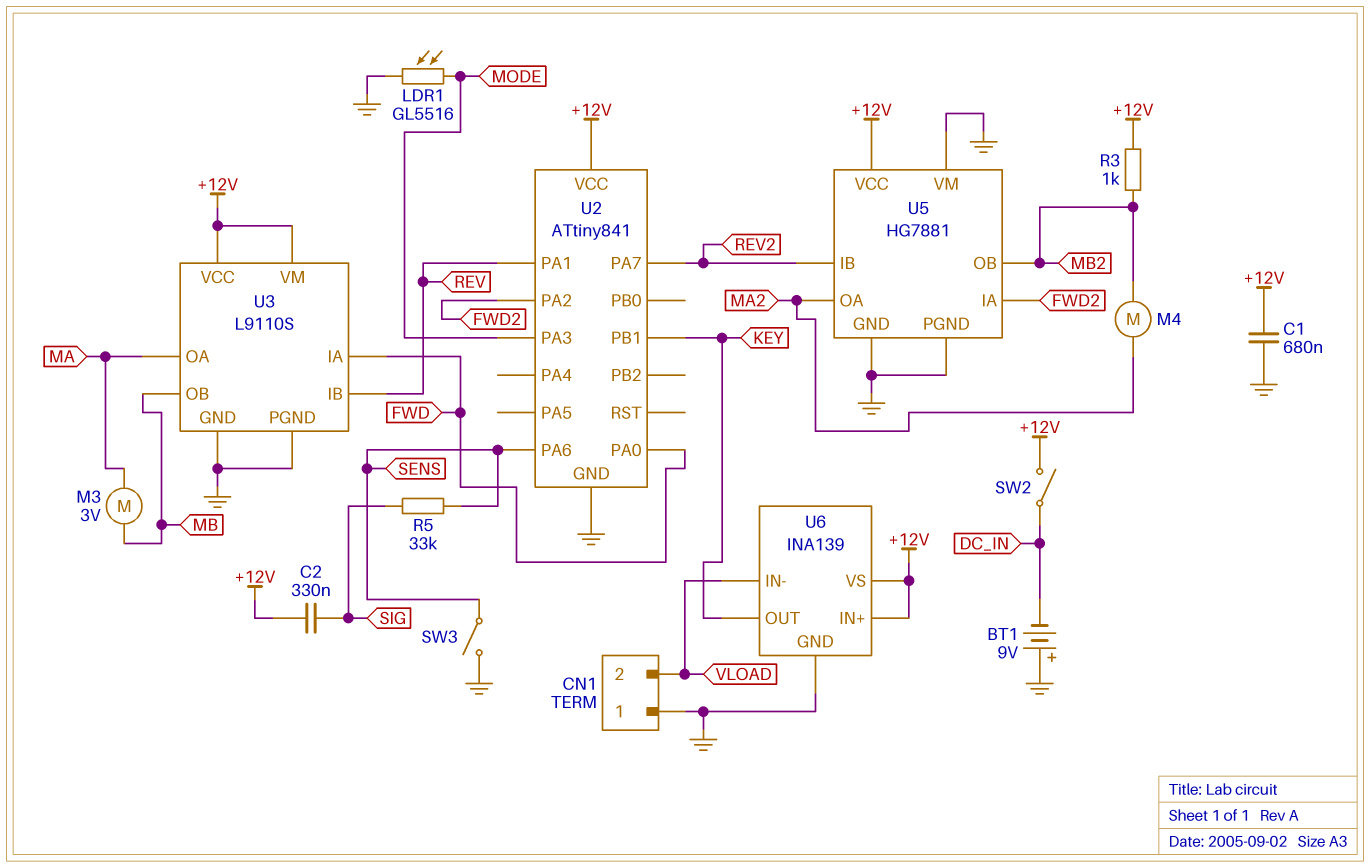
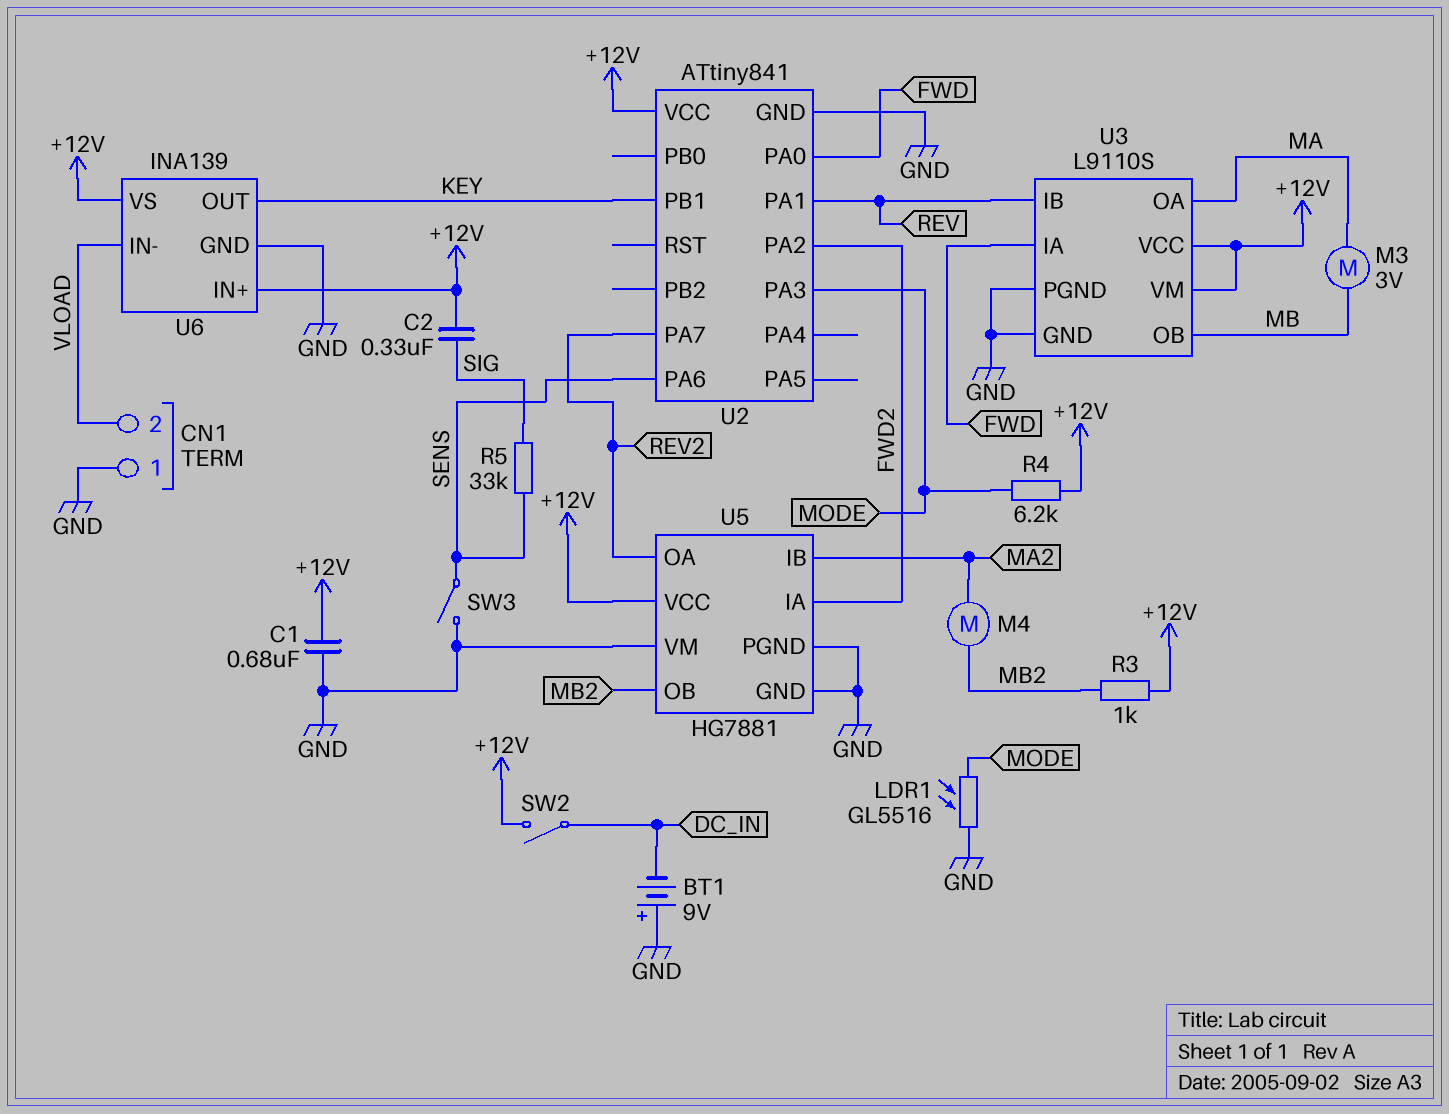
R4: none -> 6.2k (+12V, MODE)
U5 pin IB: REV2 -> MA2
U5 pin OA: MA2 -> REV2

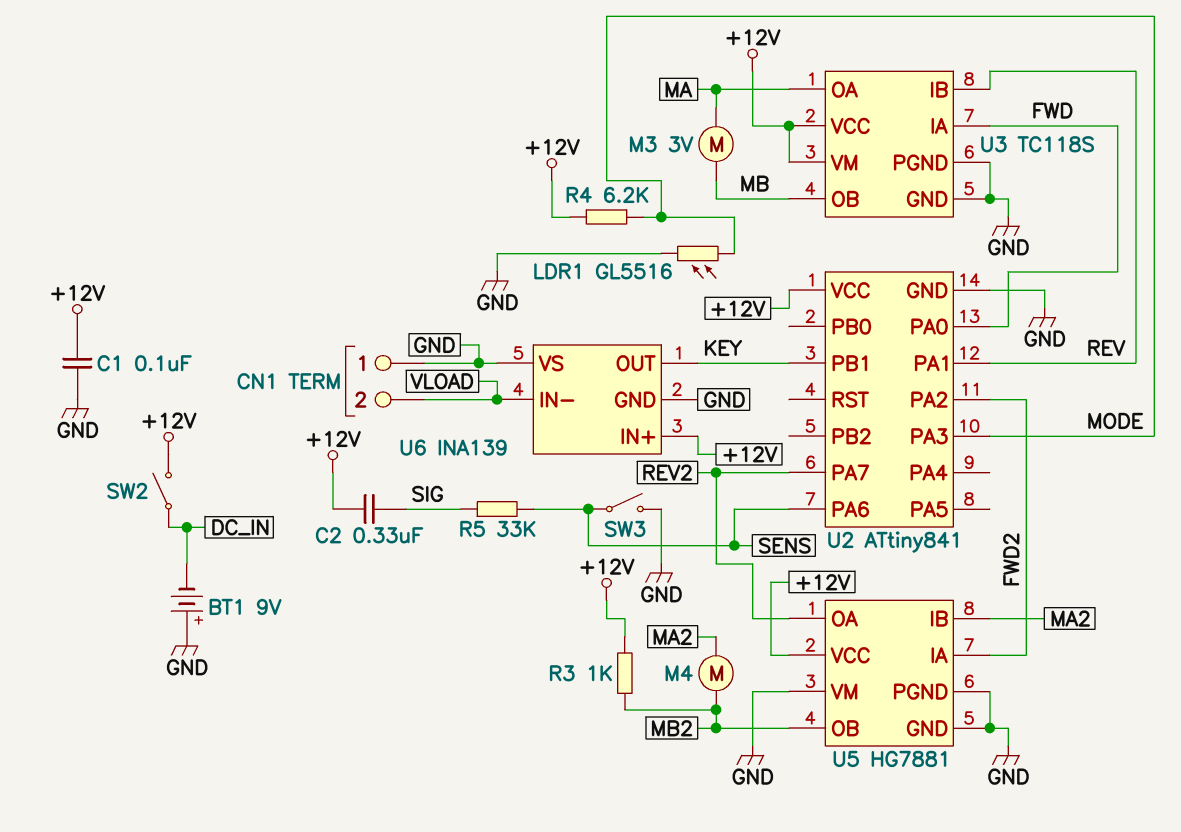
C1: 680nF (+12V, GND) -> 100nF (+12V, GND)
U3: L9110S -> TC118S
U6 pin VS: +12V -> GND

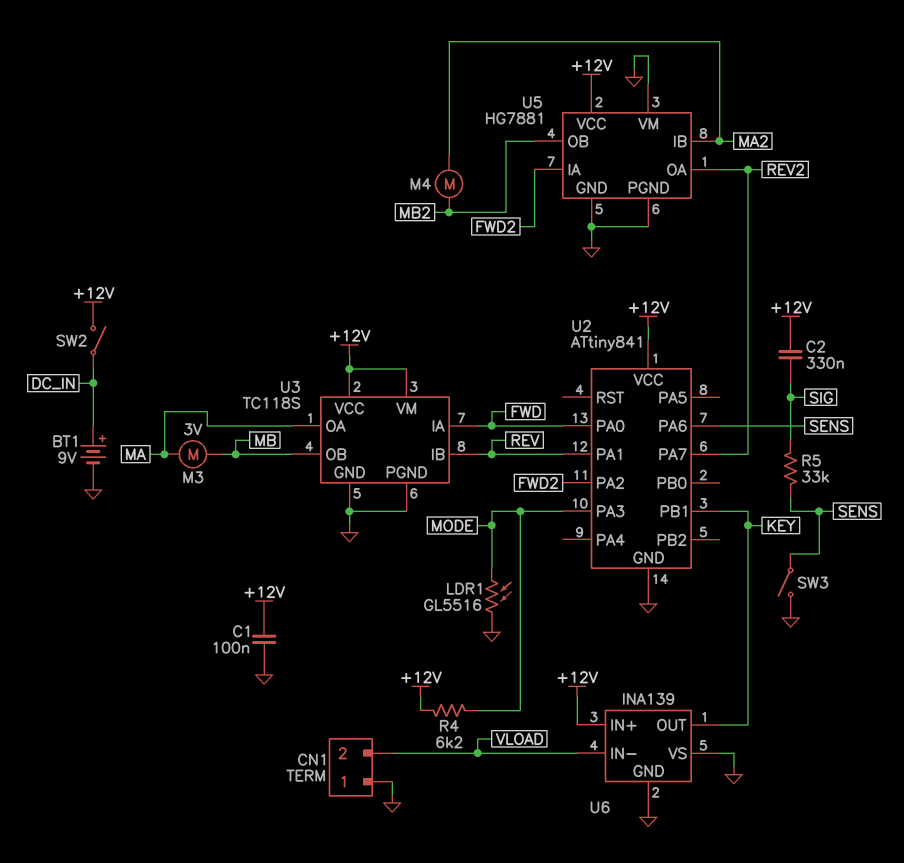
BT1: 9V (plus GND, minus DC_IN) -> 9V (plus DC_IN, minus GND)
R3: 1k (+12V, MB2) -> none

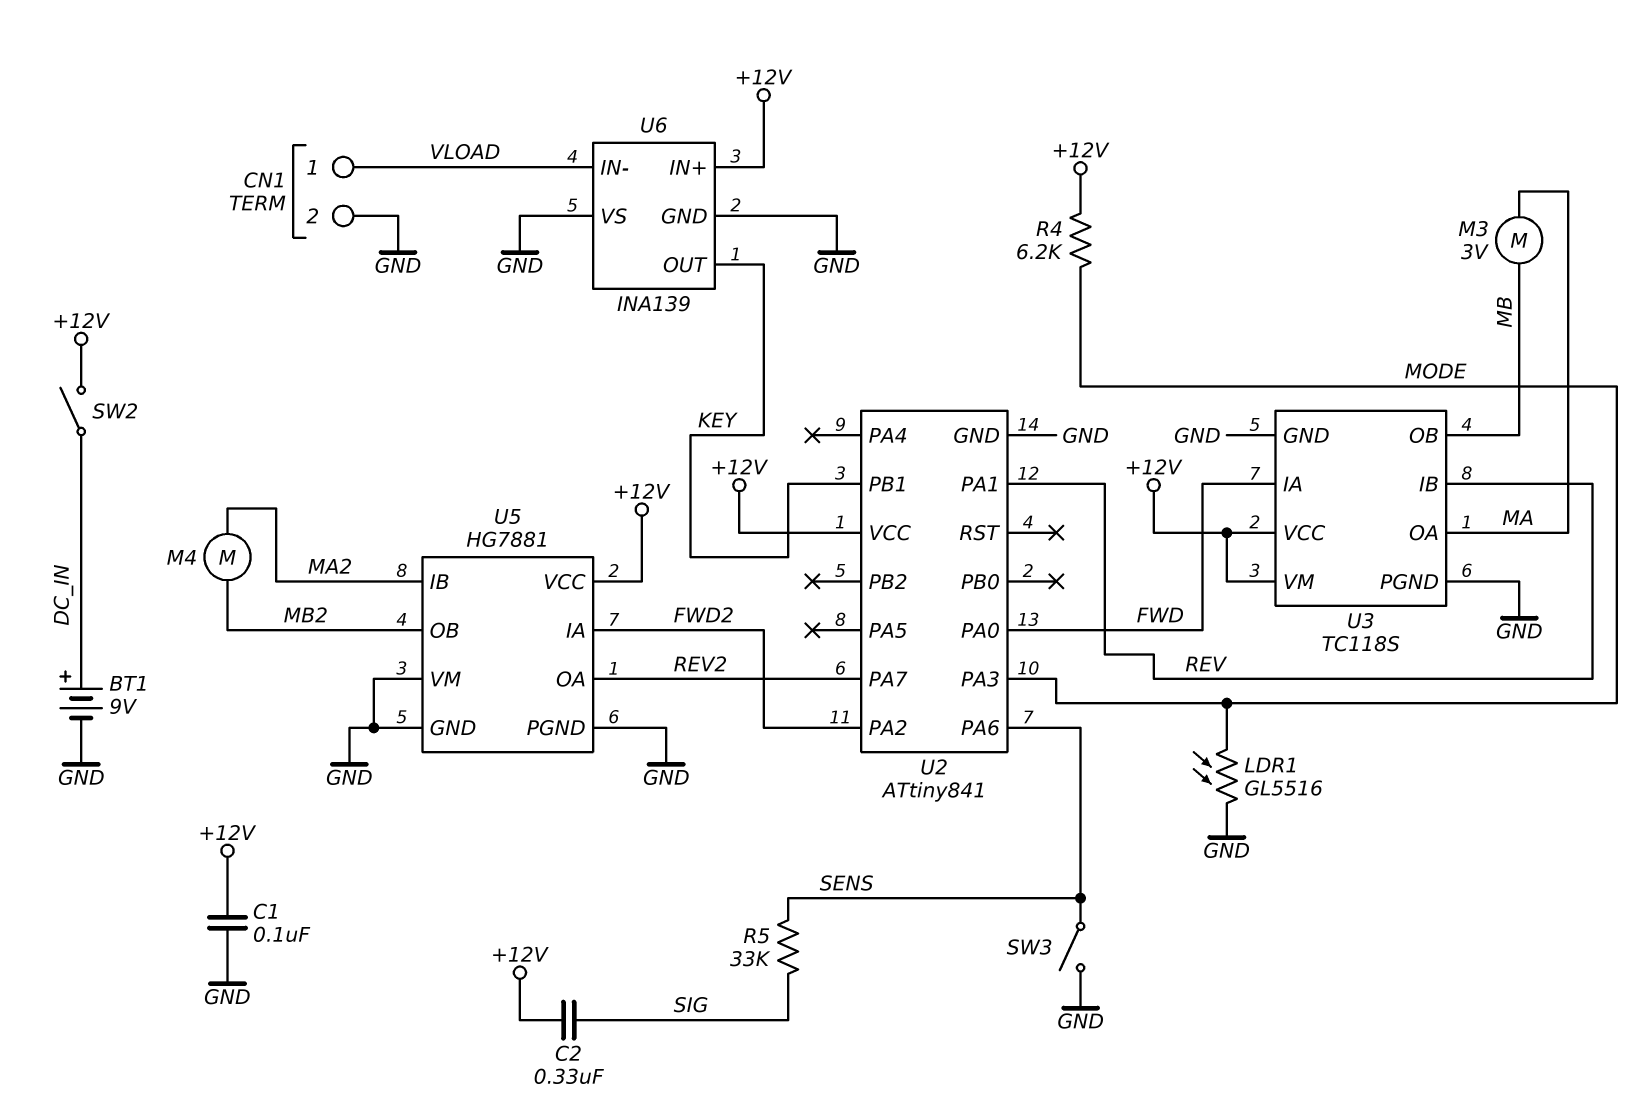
CN1 pin 1: GND -> VLOAD
CN1 pin 2: VLOAD -> GND

